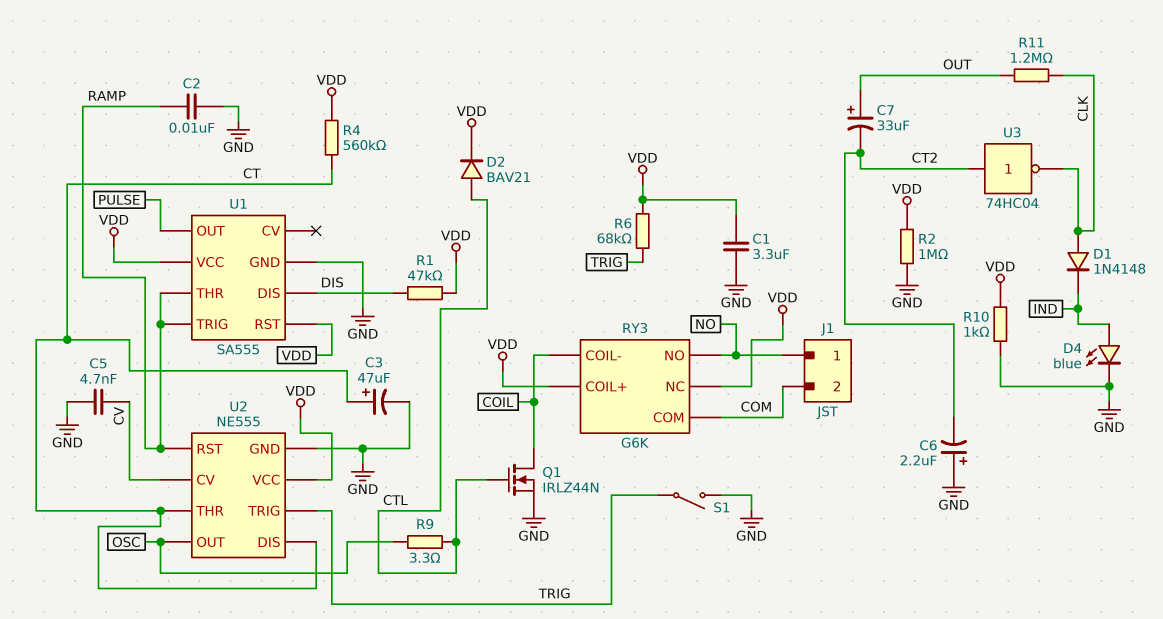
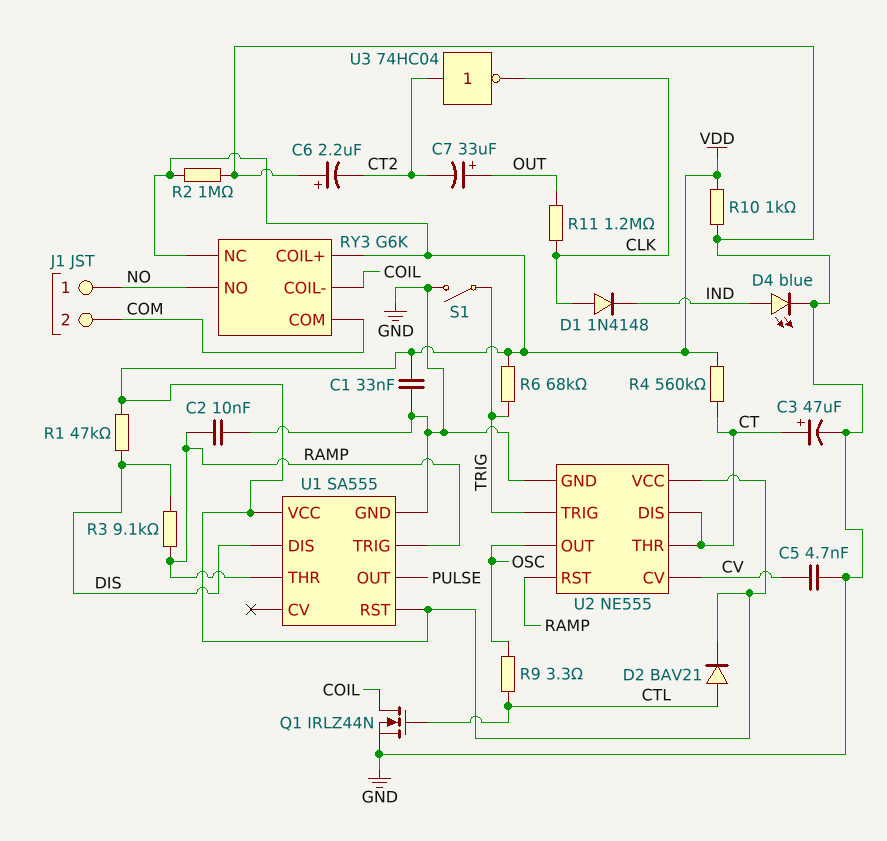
C1: 3.3uF (GND, VDD) -> 33nF (GND, VDD)
R3: none -> 9.1k (DIS, RAMP)

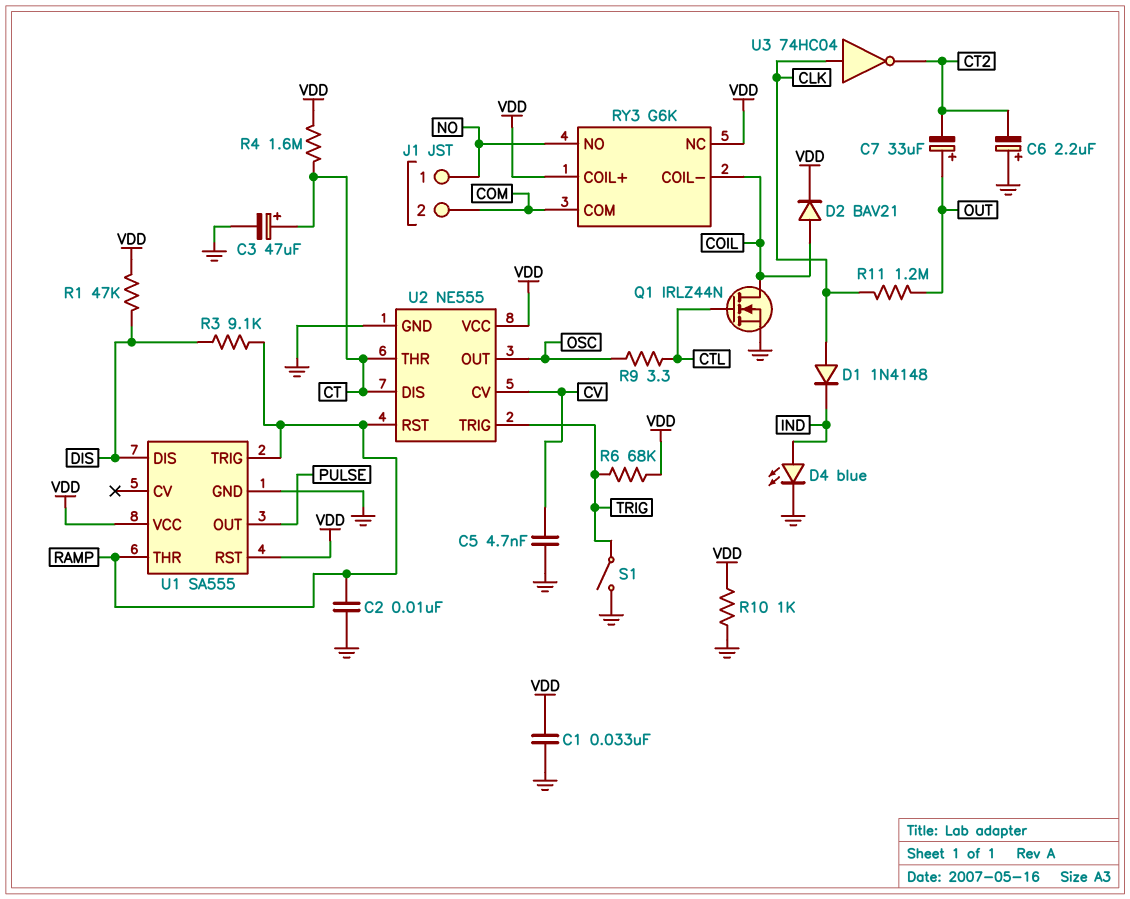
D2: diode BAV21 (A CTL, K VDD) -> diode BAV21 (A COIL, K VDD)
R2: 1M (GND, VDD) -> none
R4: 560k (CT, VDD) -> 1.6M (CT, VDD)
U3: NOT 74HC04 (in CT2, out CLK) -> NOT 74HC04 (in CLK, out CT2)

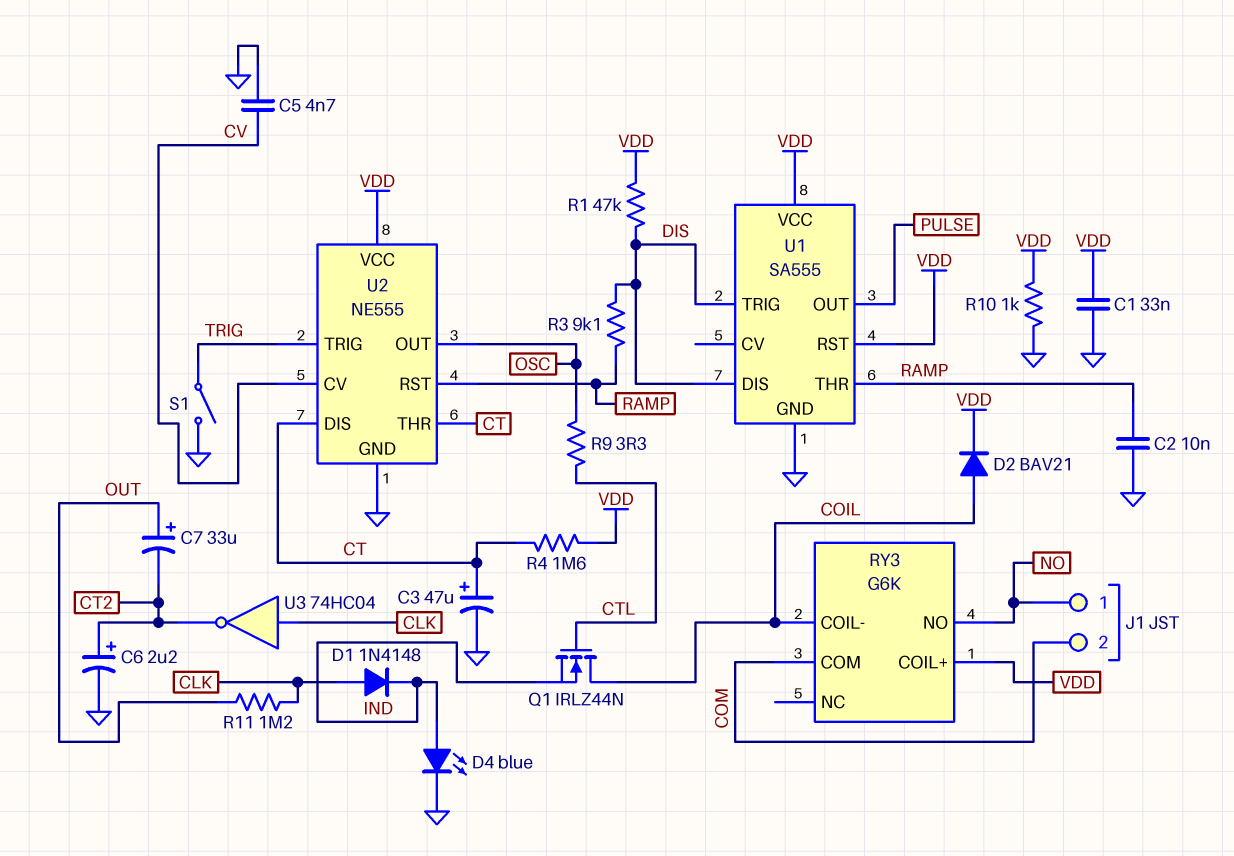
C6: 2.2uF (plus GND, minus CT2) -> 2.2uF (plus CT2, minus GND)
Q1: NMOS IRLZ44N (G CTL, D COIL, S GND) -> NMOS IRLZ44N (G CTL, D COIL, S IND)
R6: 68k (TRIG, VDD) -> none
RY3 pin NC: VDD -> none
U1 pin TRIG: RAMP -> DIS

